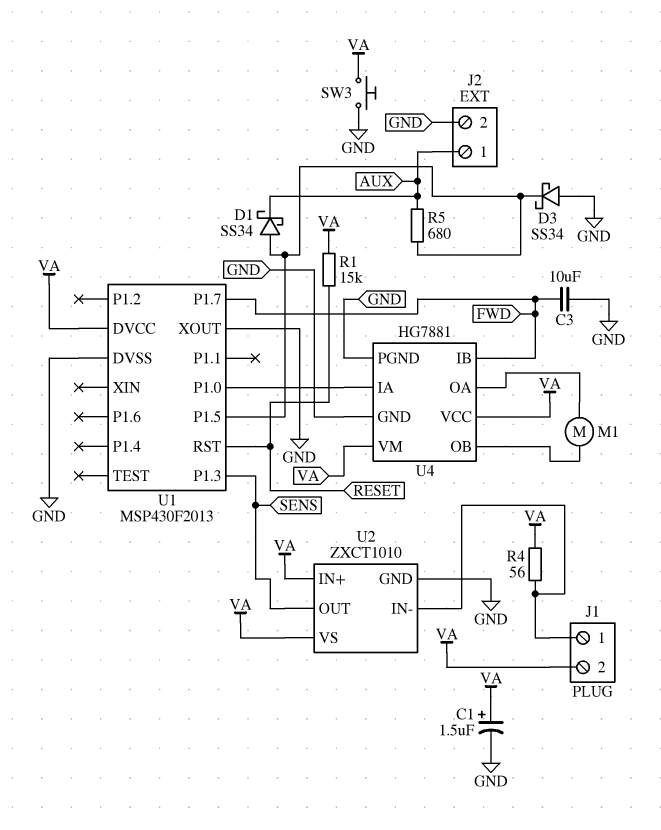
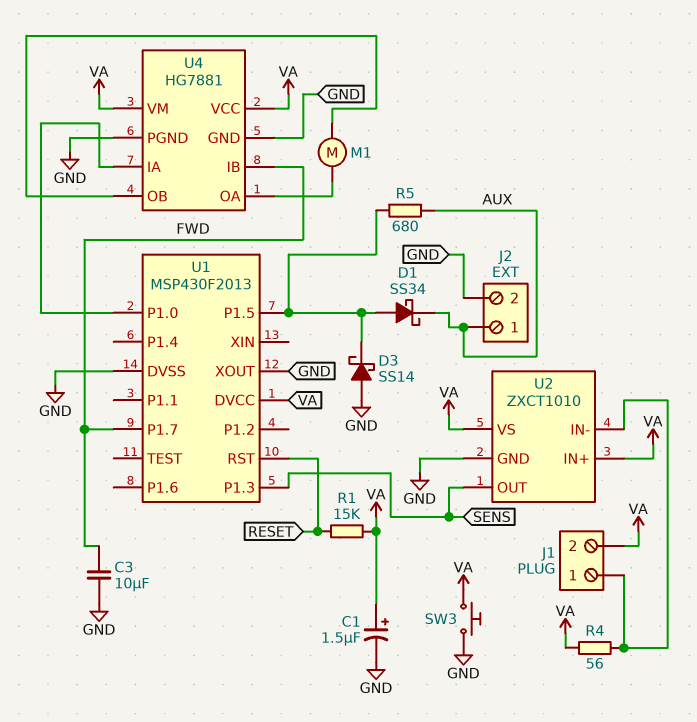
D3: schottky SS34 (A GND, K U1/P1.5) -> schottky SS14 (A GND, K U1/P1.5)

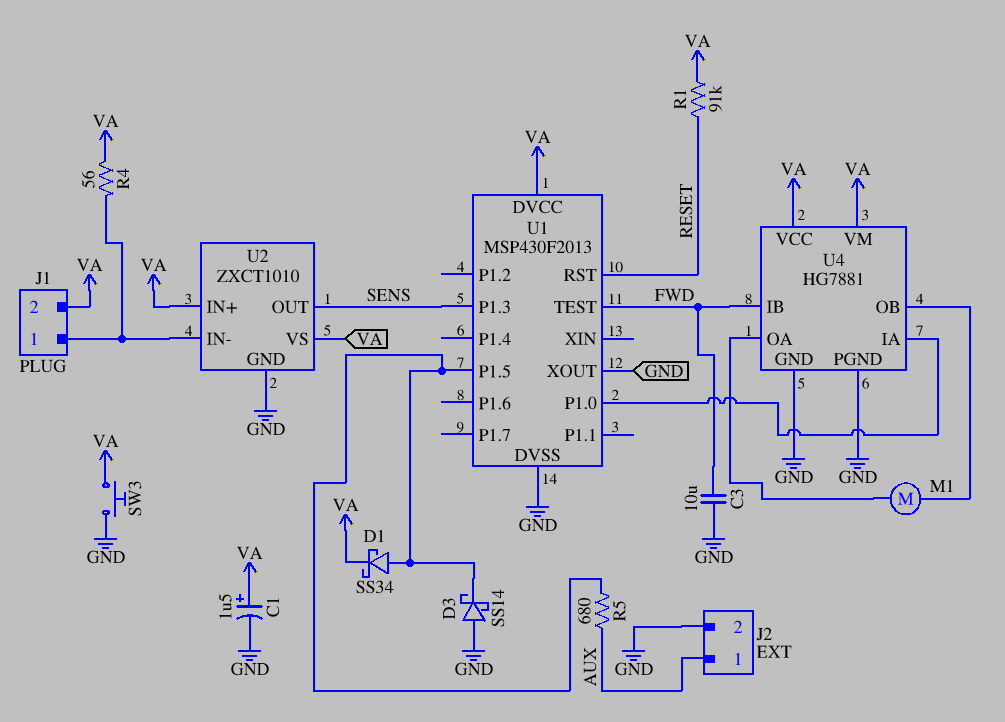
D1: schottky SS34 (A U1/P1.5, K AUX) -> schottky SS34 (A U1/P1.5, K VA)
R1: 15k (RESET, VA) -> 91k (RESET, VA)
U1 pin P1.7: FWD -> none
U1 pin TEST: none -> FWD

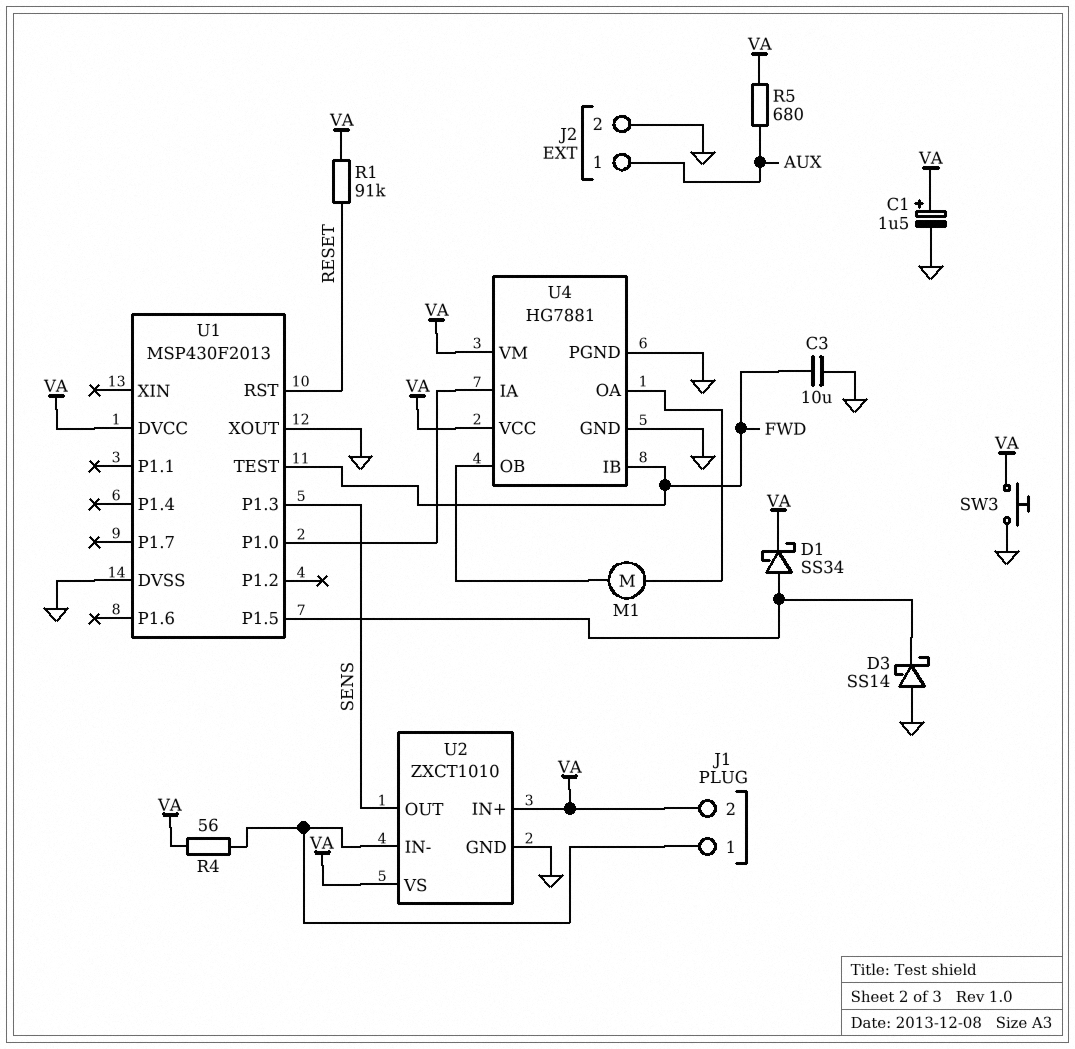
R5: 680 (AUX, U1/P1.5) -> 680 (AUX, VA)

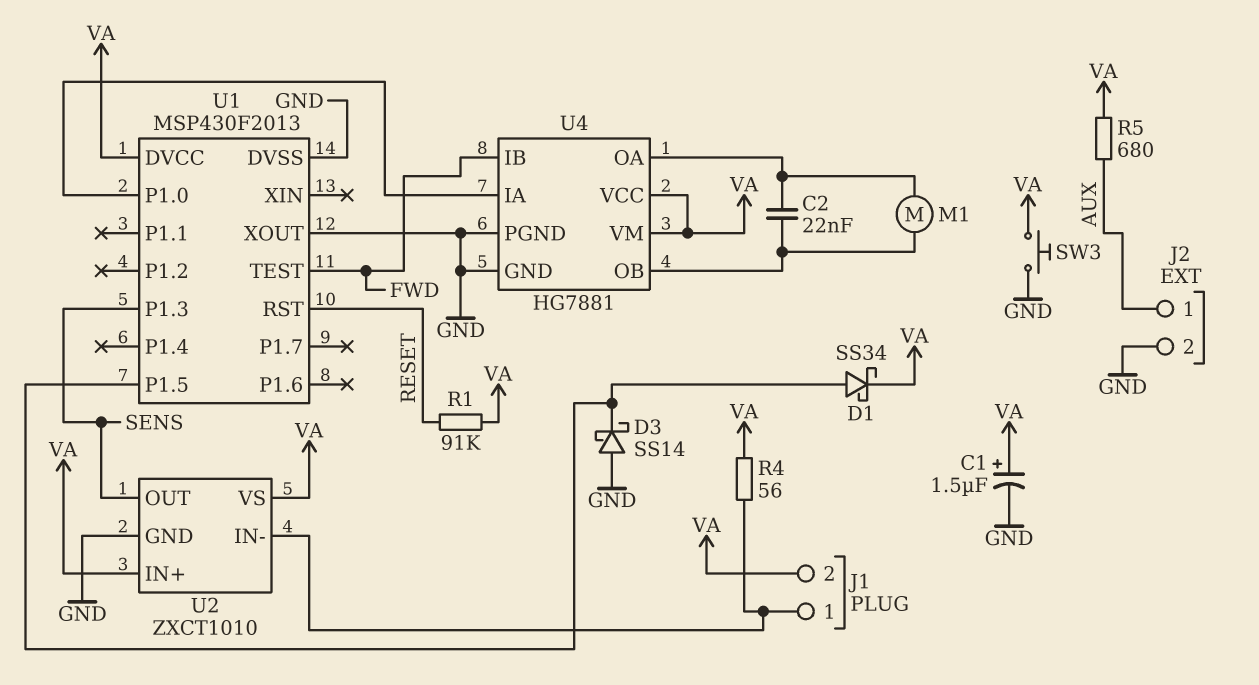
C2: none -> 22nF (U4/OA, U4/OB)
C3: 10uF (FWD, GND) -> none

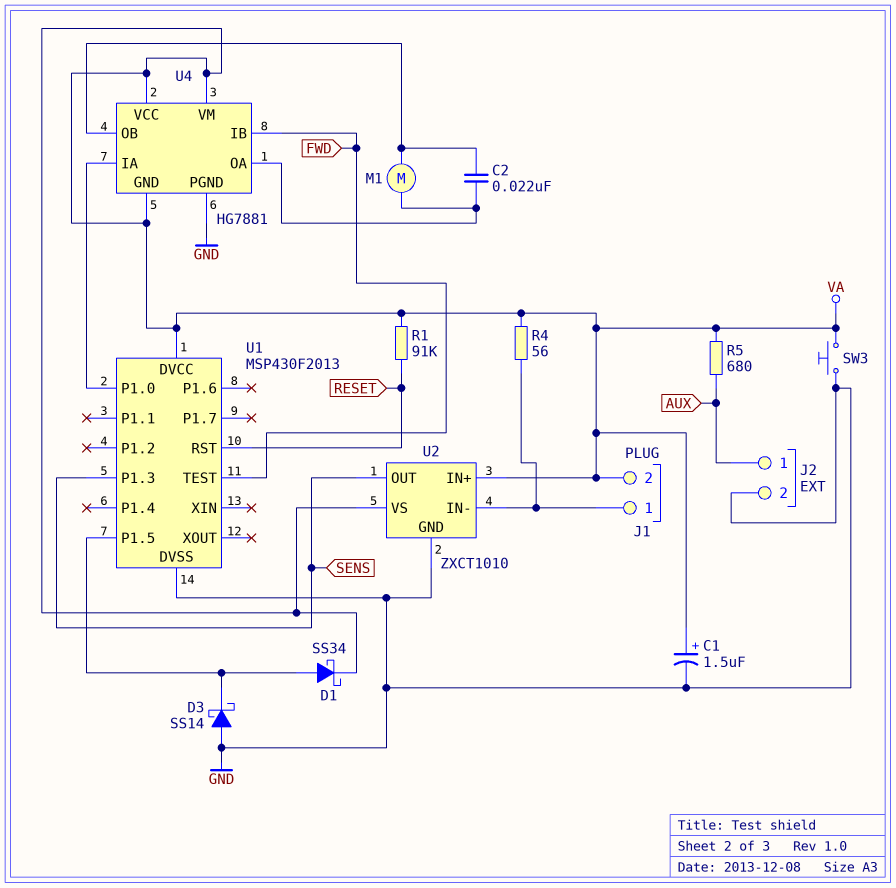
U1 pin XOUT: GND -> none
U4 pin GND: GND -> VA

